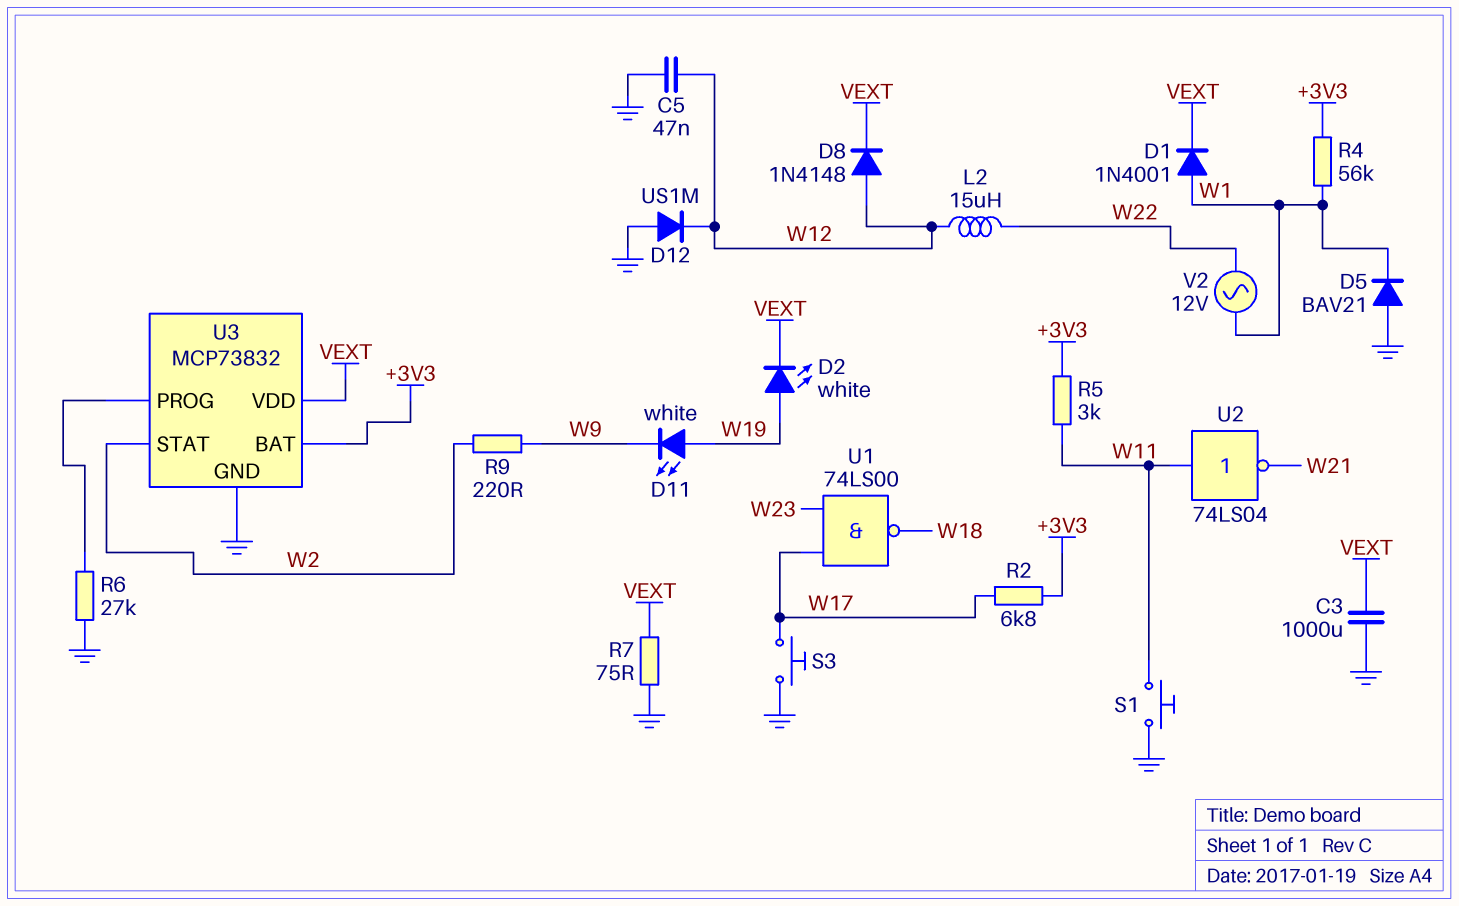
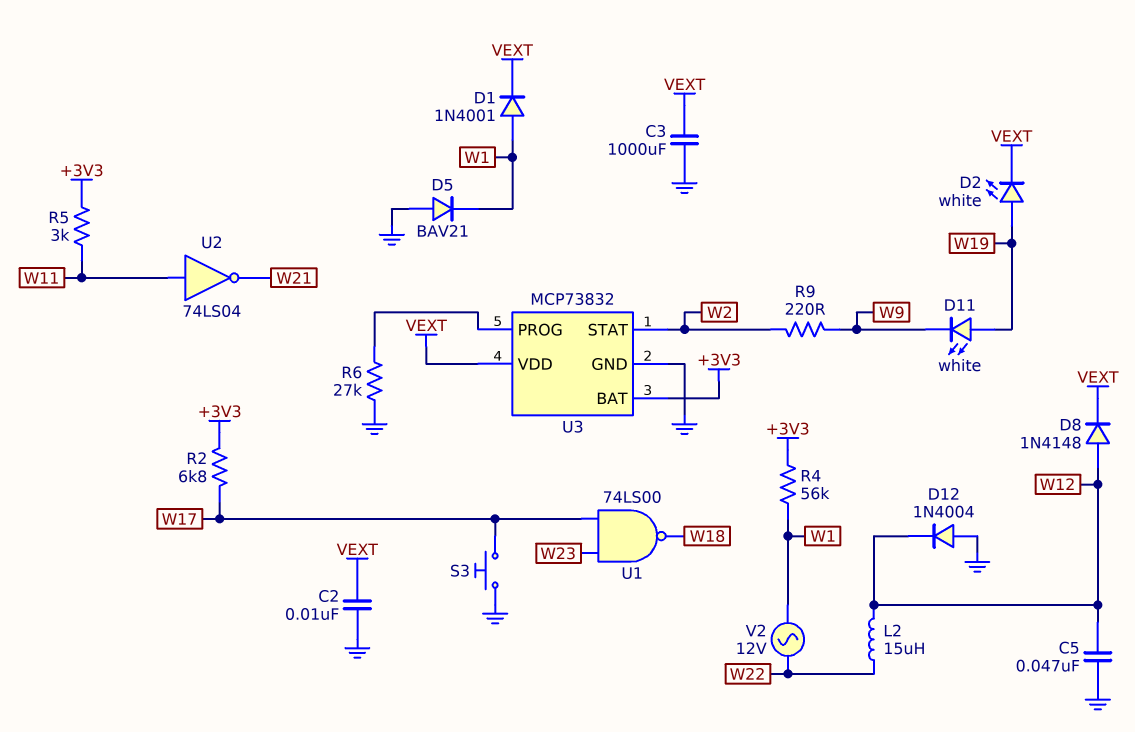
C2: none -> 10nF (GND, VEXT)
D12: diode US1M (A GND, K W12) -> diode 1N4004 (A GND, K W12)
R7: 75 (GND, VEXT) -> none
S1: button (GND, W11) -> none

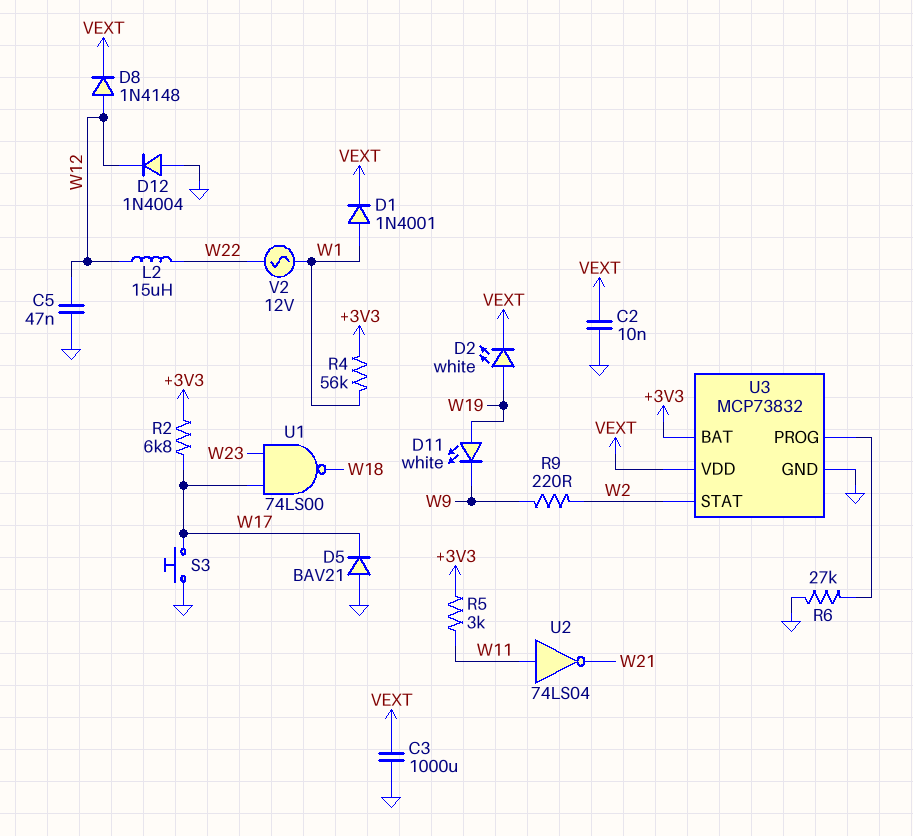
D5: diode BAV21 (A GND, K W1) -> diode BAV21 (A GND, K W17)

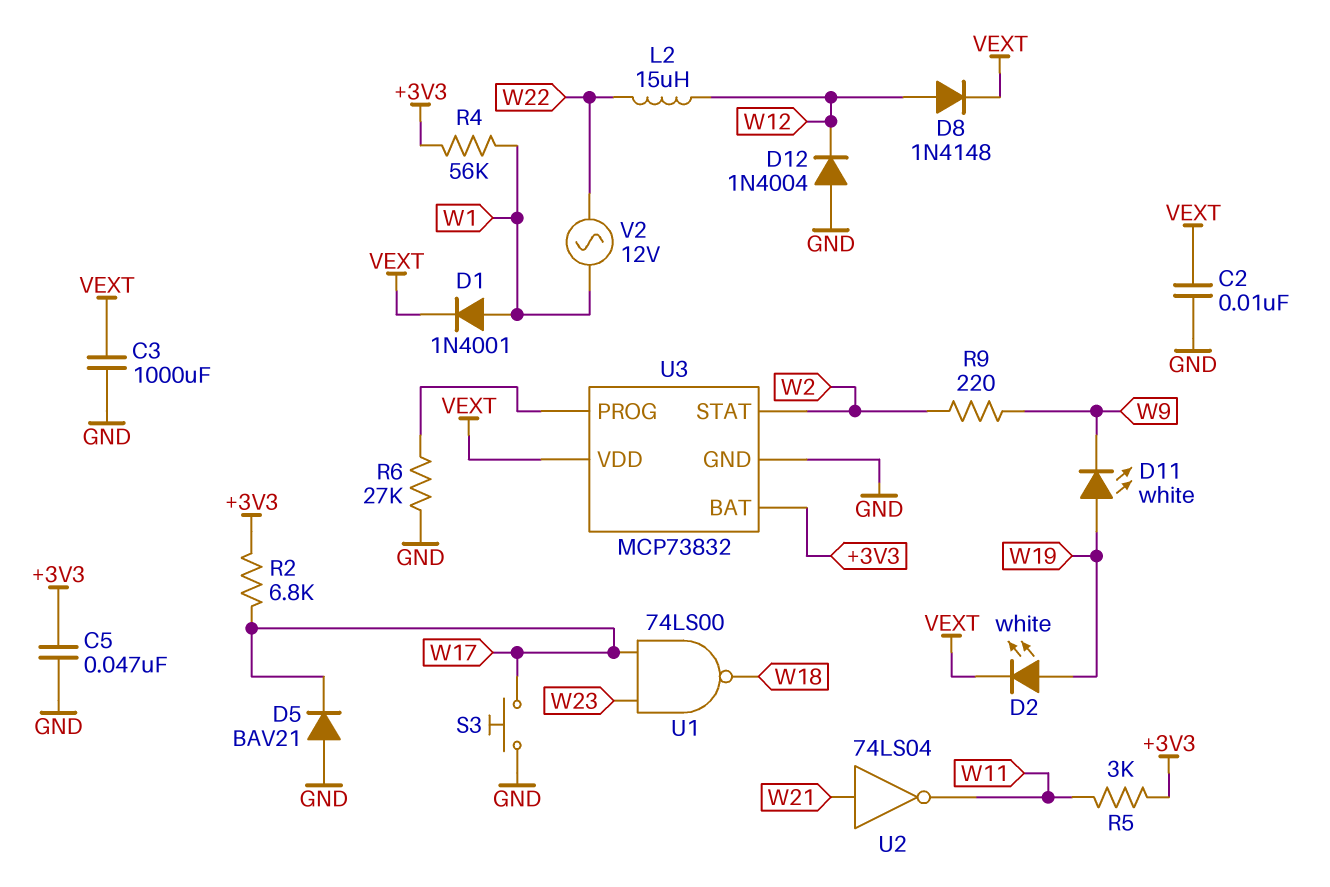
C5: 47nF (GND, W12) -> 47nF (+3V3, GND)
U2: NOT 74LS04 (in W11, out W21) -> NOT 74LS04 (in W21, out W11)

